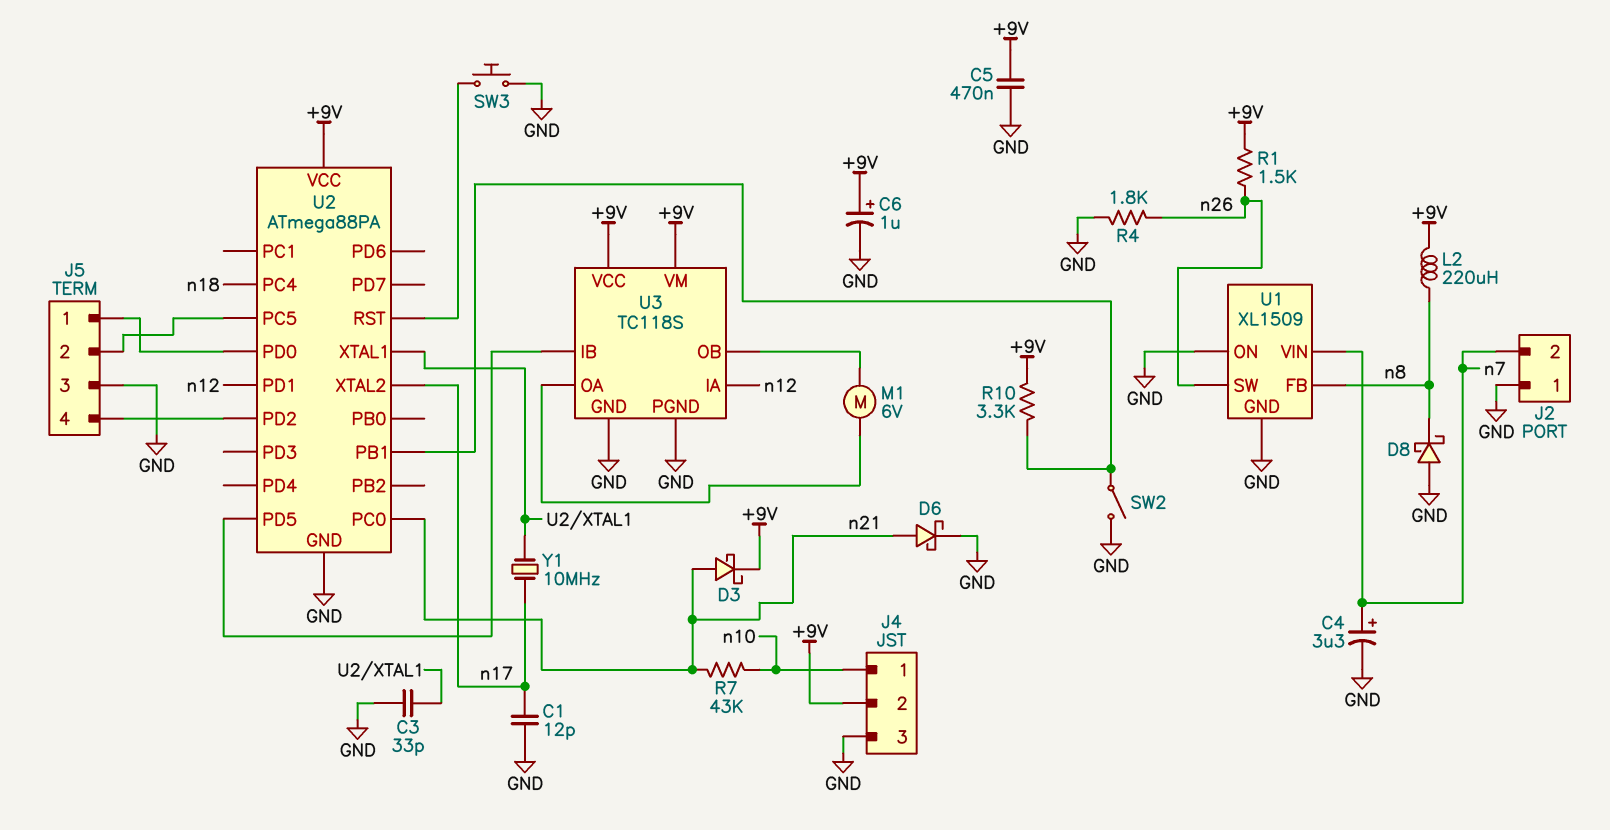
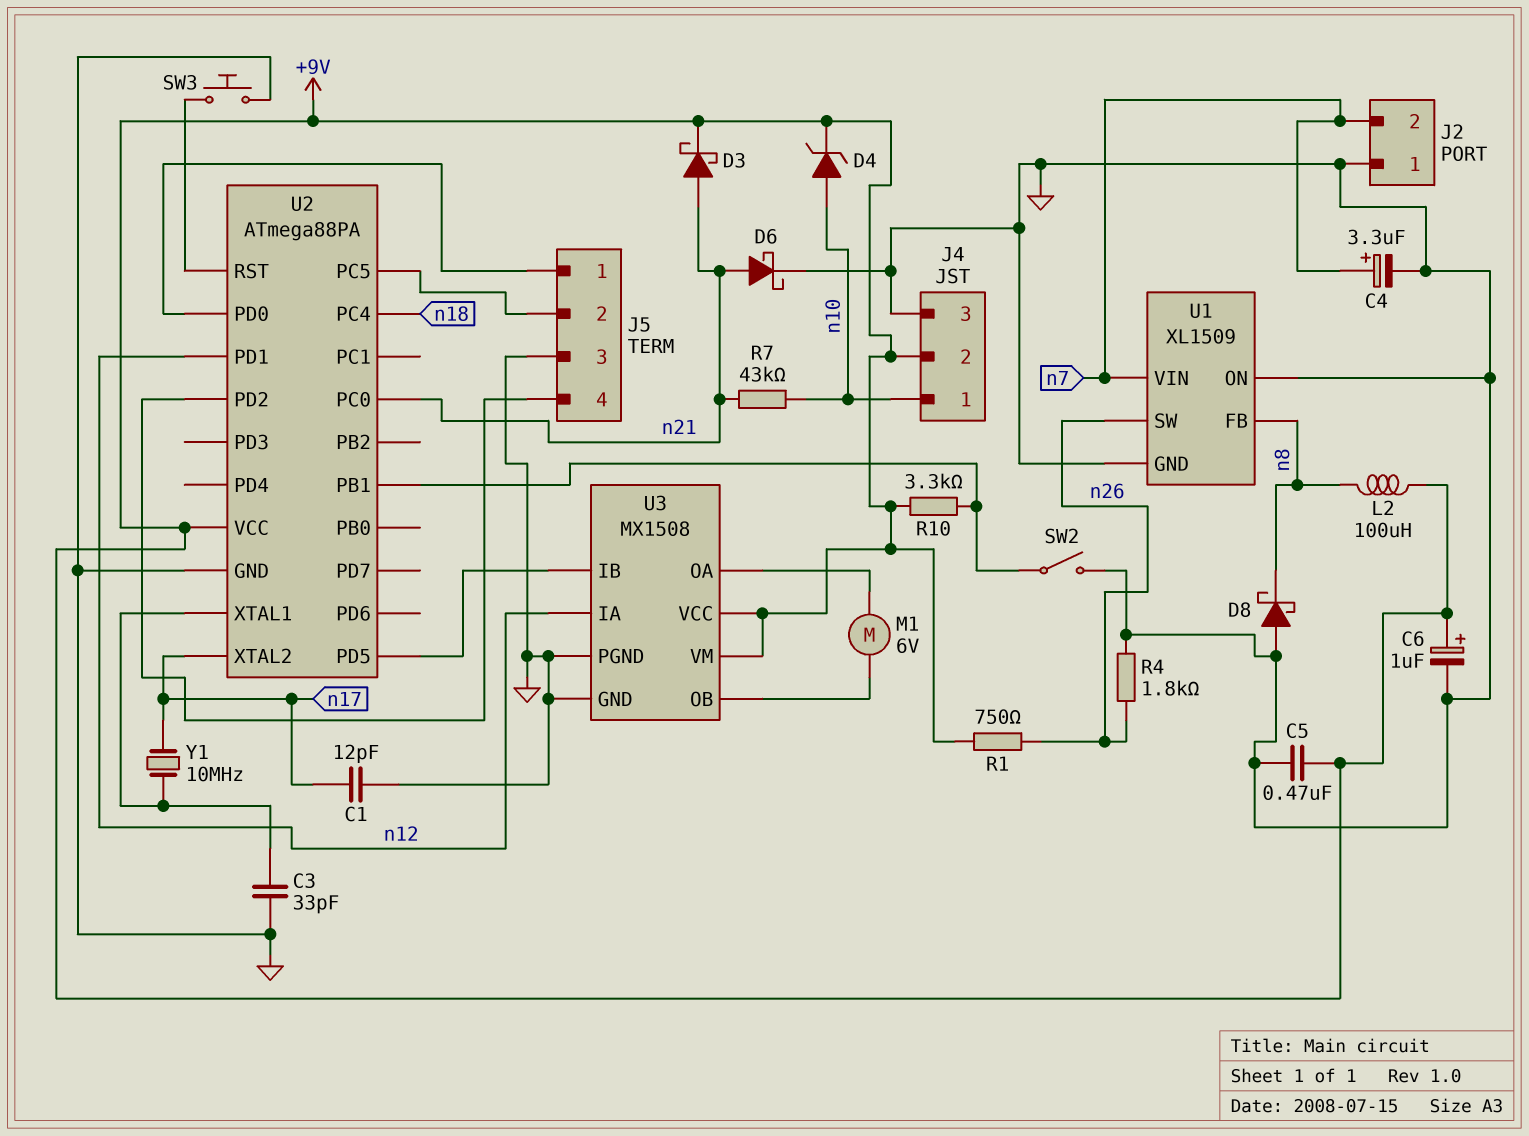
D4: none -> zener (A n10, K +9V)
L2: 220uH (+9V, n8) -> 100uH (+9V, n8)
R1: 1.5k (+9V, n26) -> 750 (+9V, n26)
U3: TC118S -> MX1508

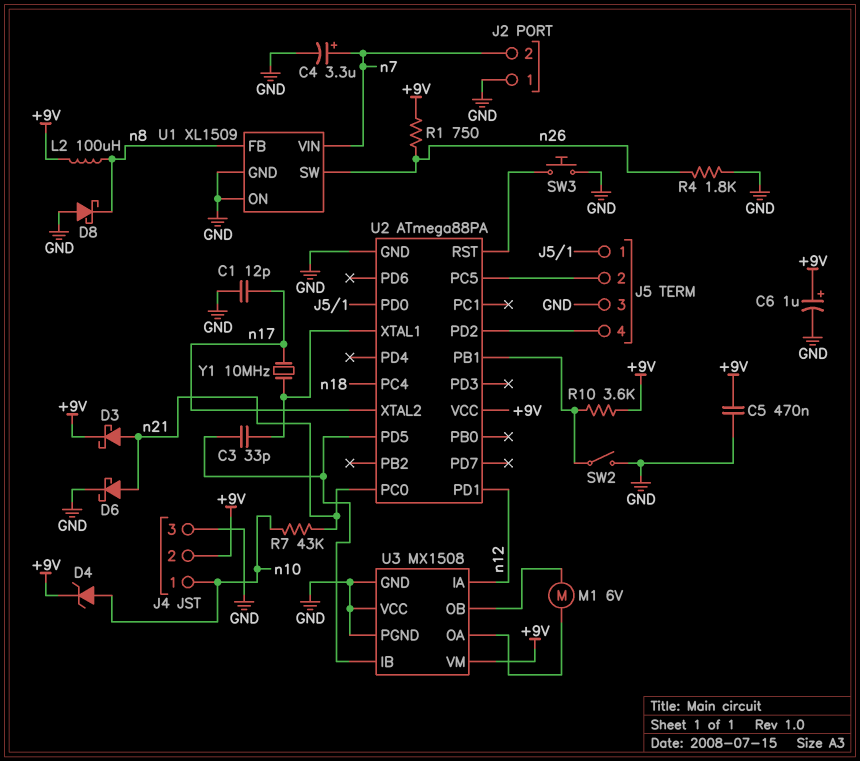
C3: 33pF (GND, U2/XTAL1) -> 33pF (U2/PD5, U2/XTAL1)
R10: 3.3k (+9V, U2/PB1) -> 3.6k (+9V, U2/PB1)
U3 pin VCC: +9V -> GND

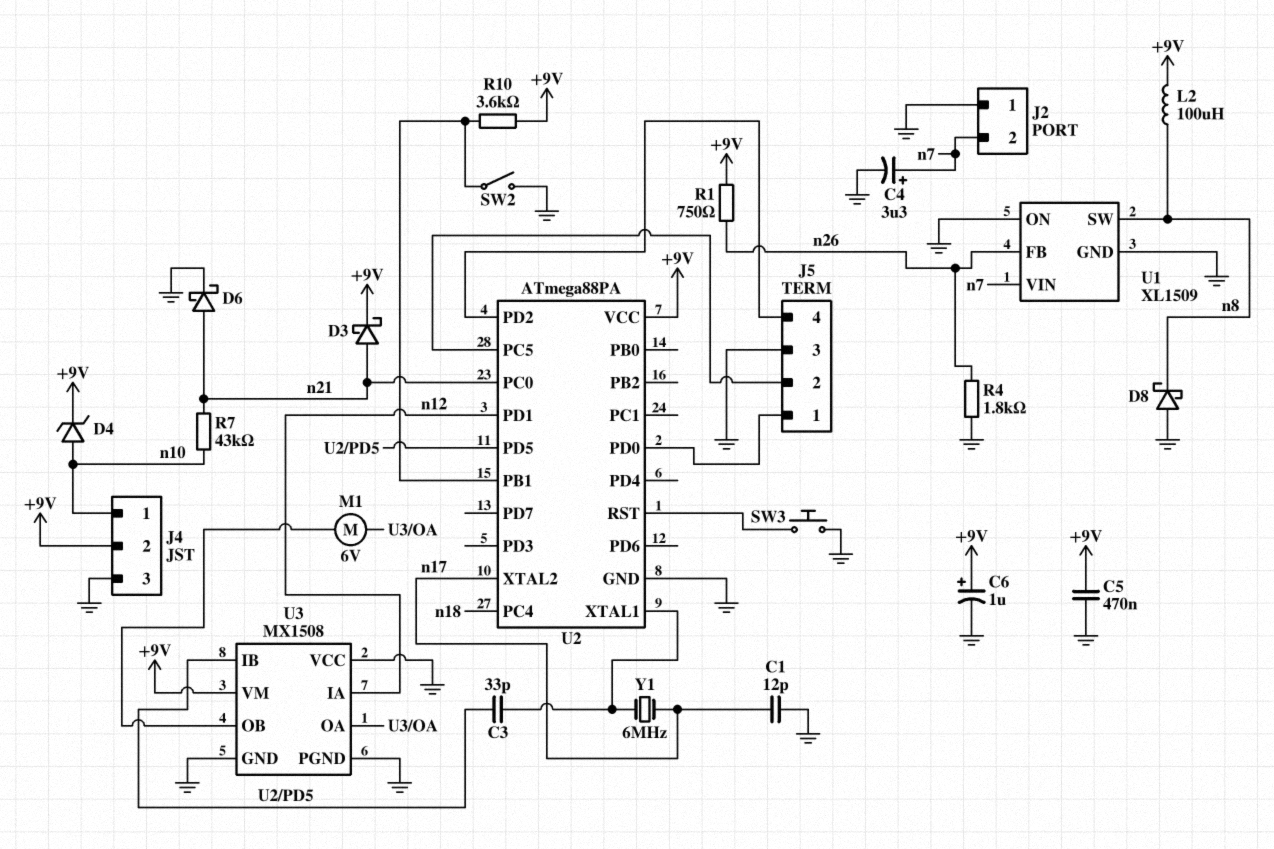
U1 pin FB: n8 -> n26
U1 pin SW: n26 -> n8
Y1: 10MHz (U2/XTAL1, n17) -> 6MHz (U2/XTAL1, n17)

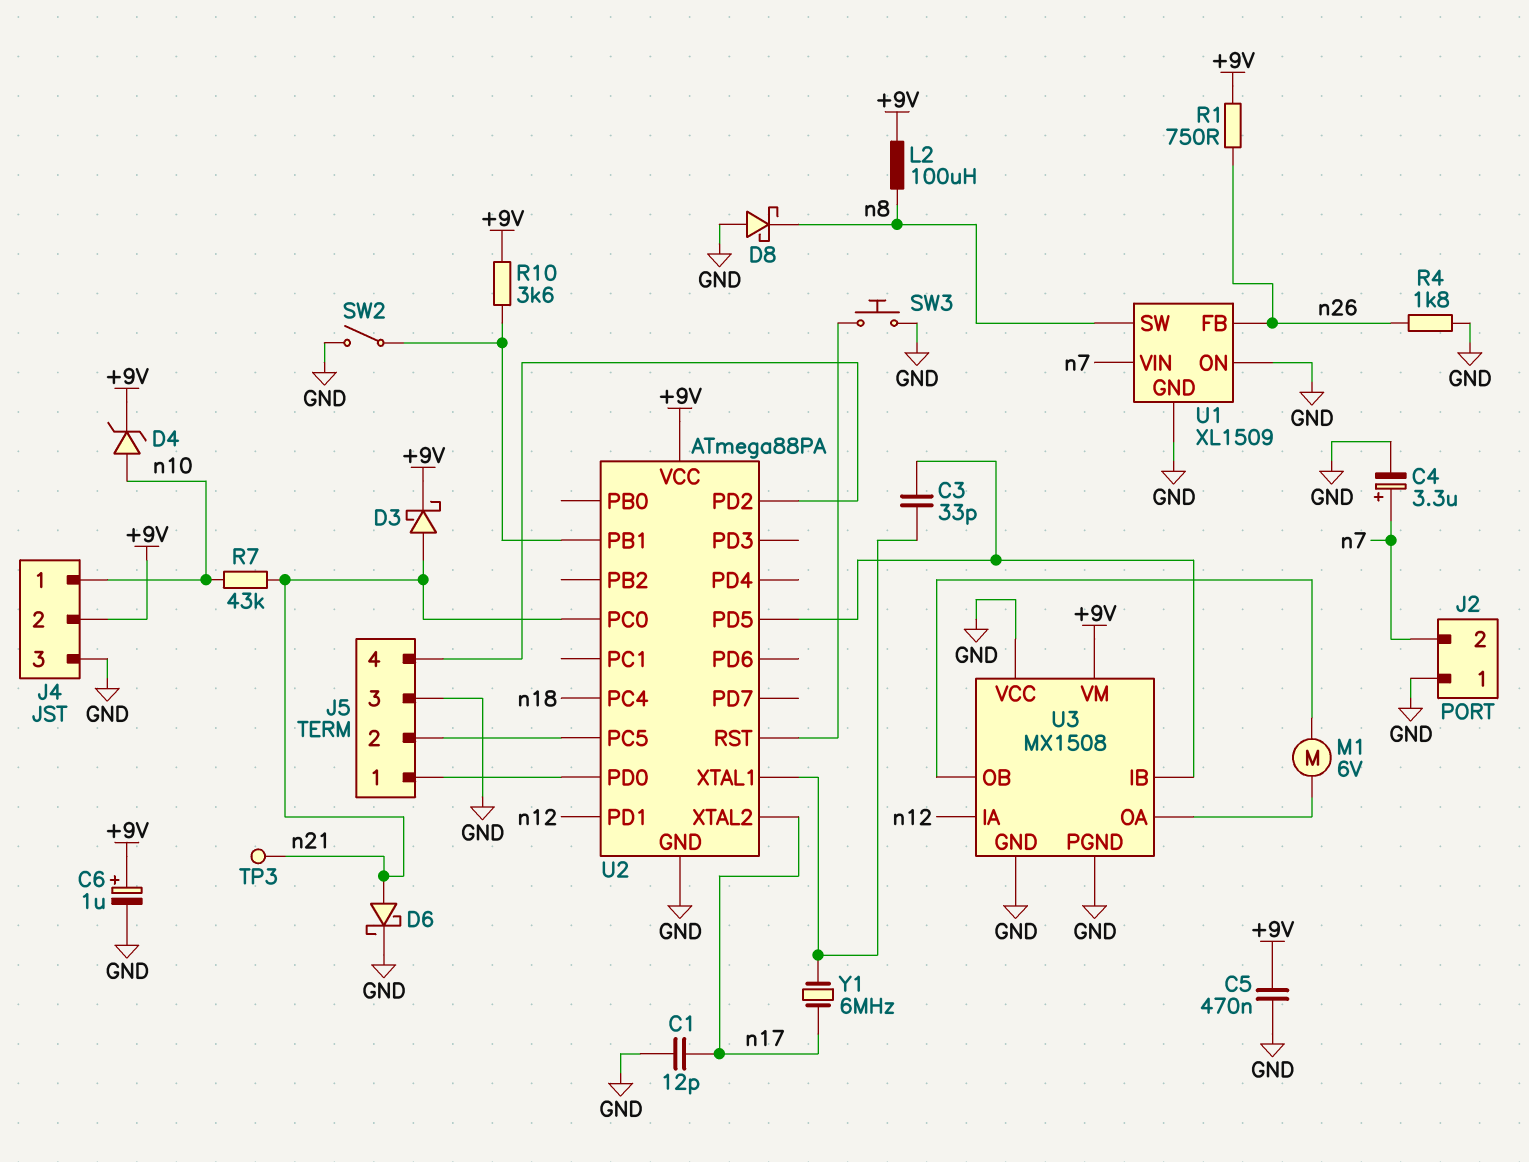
TP3: none -> test point (n21)

